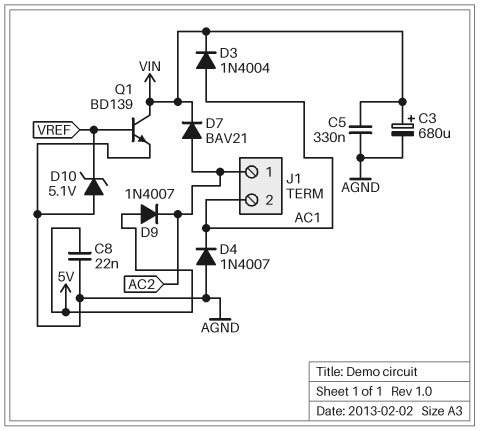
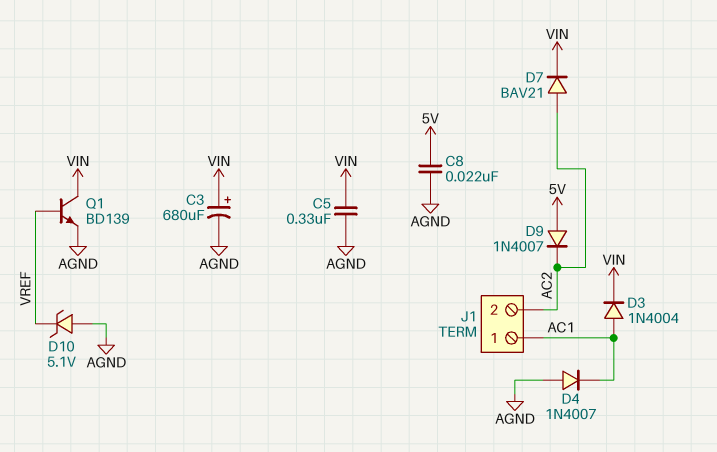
J1 pin 1: AC2 -> AC1
J1 pin 2: AC1 -> AC2

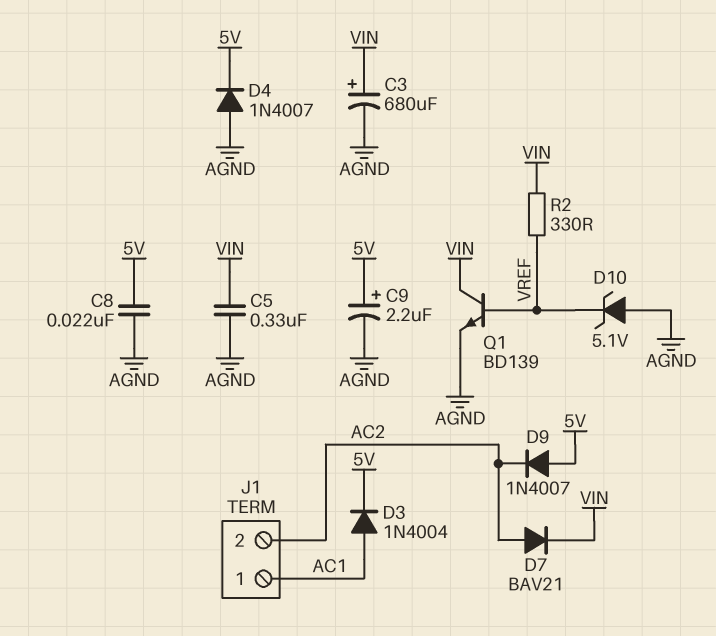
C9: none -> 2.2uF (plus 5V, minus AGND)
D3: diode 1N4004 (A AC1, K VIN) -> diode 1N4004 (A AC1, K 5V)
D4: diode 1N4007 (A AGND, K AC1) -> diode 1N4007 (A AGND, K 5V)
R2: none -> 330 (VIN, VREF)

